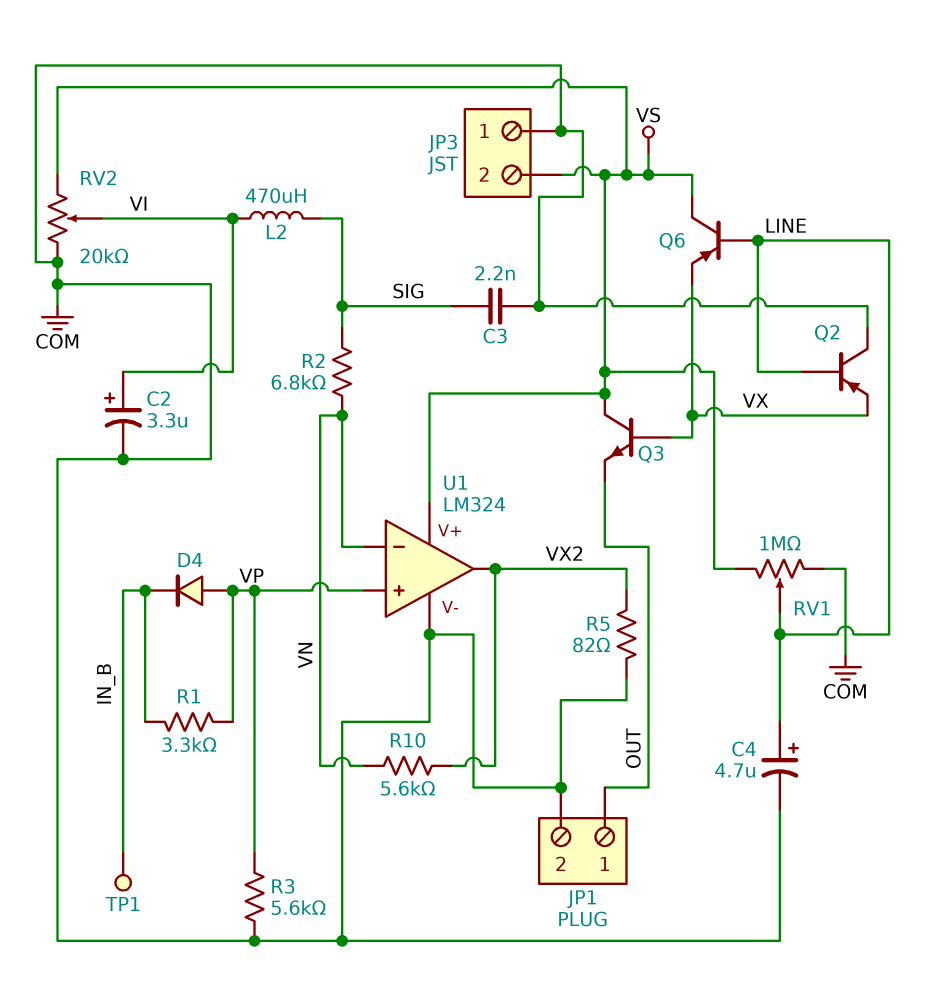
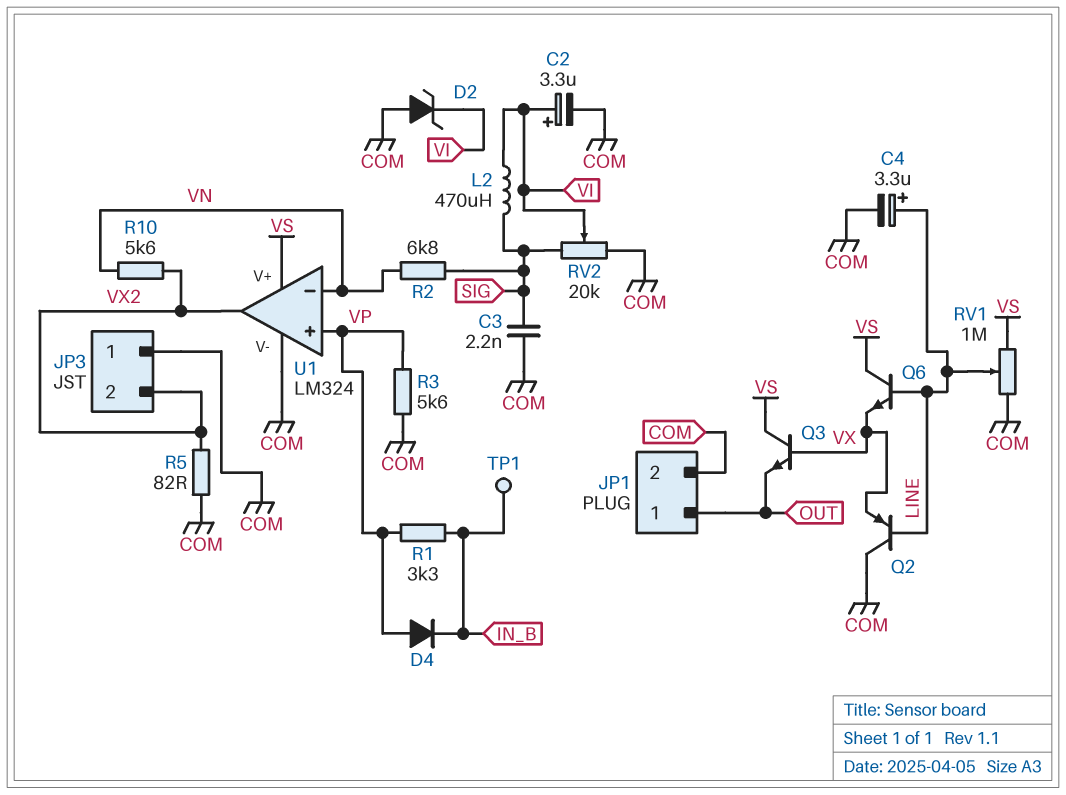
C4: 4.7uF (plus LINE, minus COM) -> 3.3uF (plus LINE, minus COM)
D2: none -> zener (A COM, K VI)
JP3 pin 2: VS -> VX2
Q6: PNP (B LINE, C VS, E VX) -> NPN (B LINE, C VS, E VX)
RV2: 20k (COM, VS, wiper VI) -> 20k (COM, SIG, wiper VI)

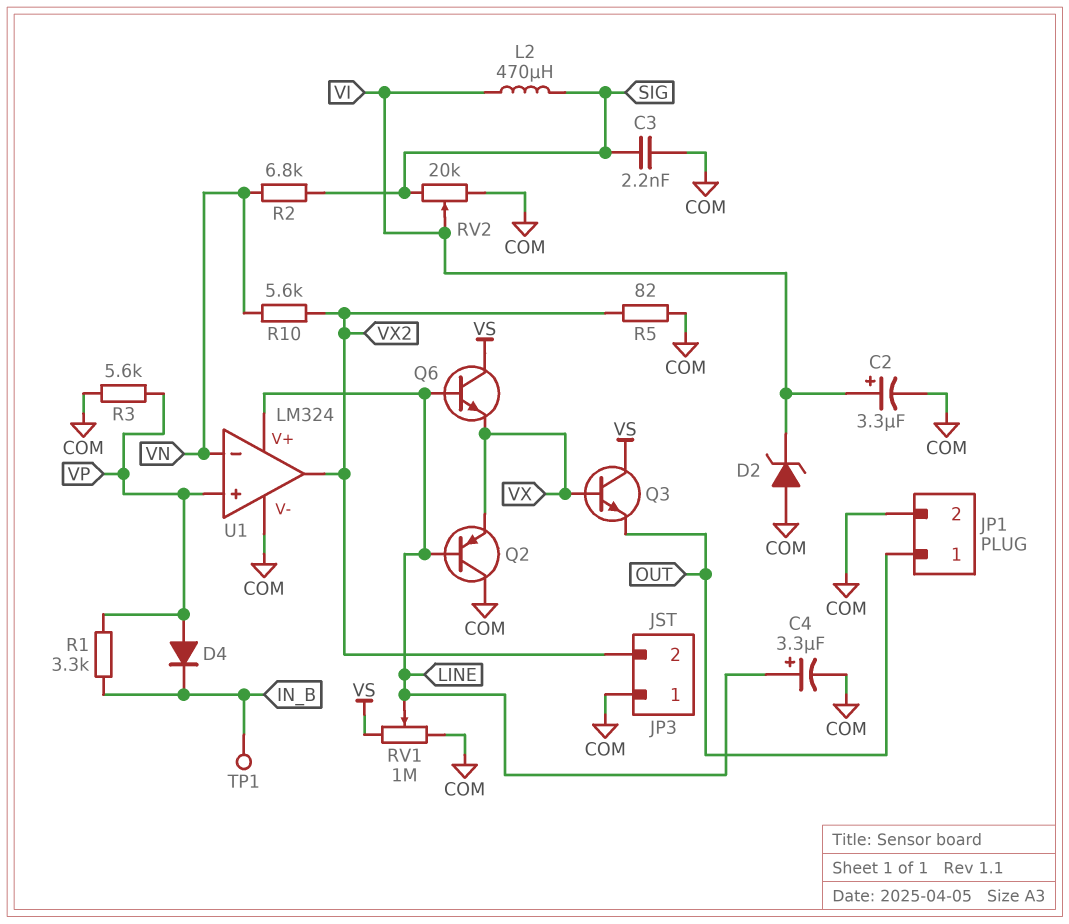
U1 pin V+: VS -> LINE

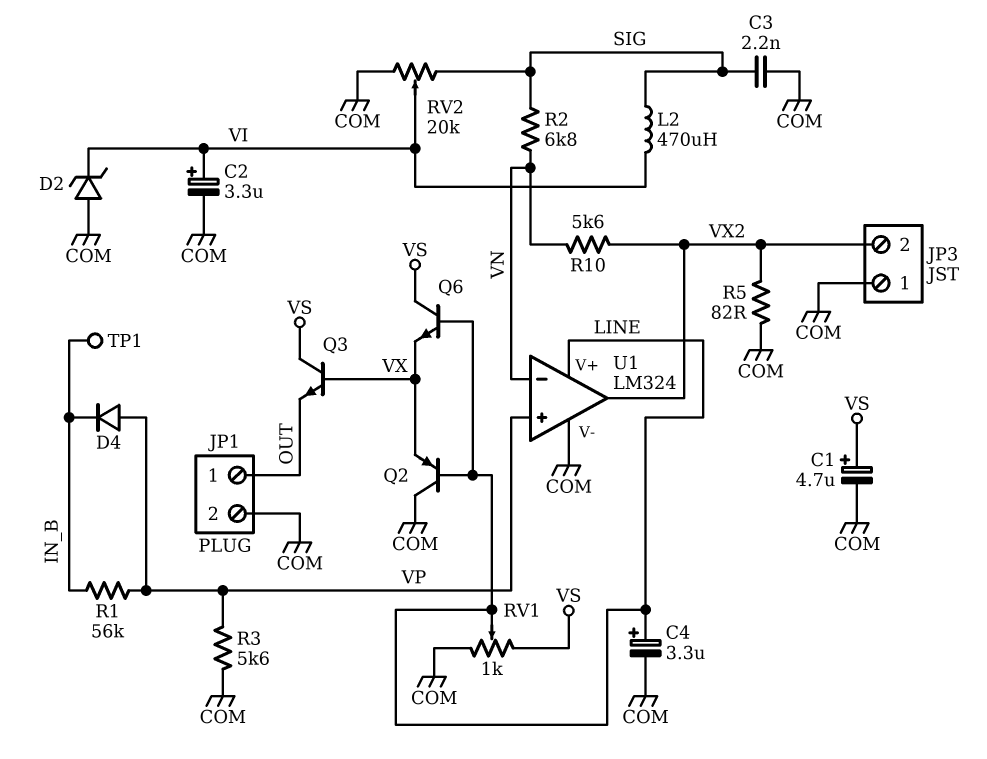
C1: none -> 4.7uF (plus VS, minus COM)
R1: 3.3k (IN_B, VP) -> 56k (IN_B, VP)
RV1: 1M (COM, VS, wiper LINE) -> 1k (COM, VS, wiper LINE)

